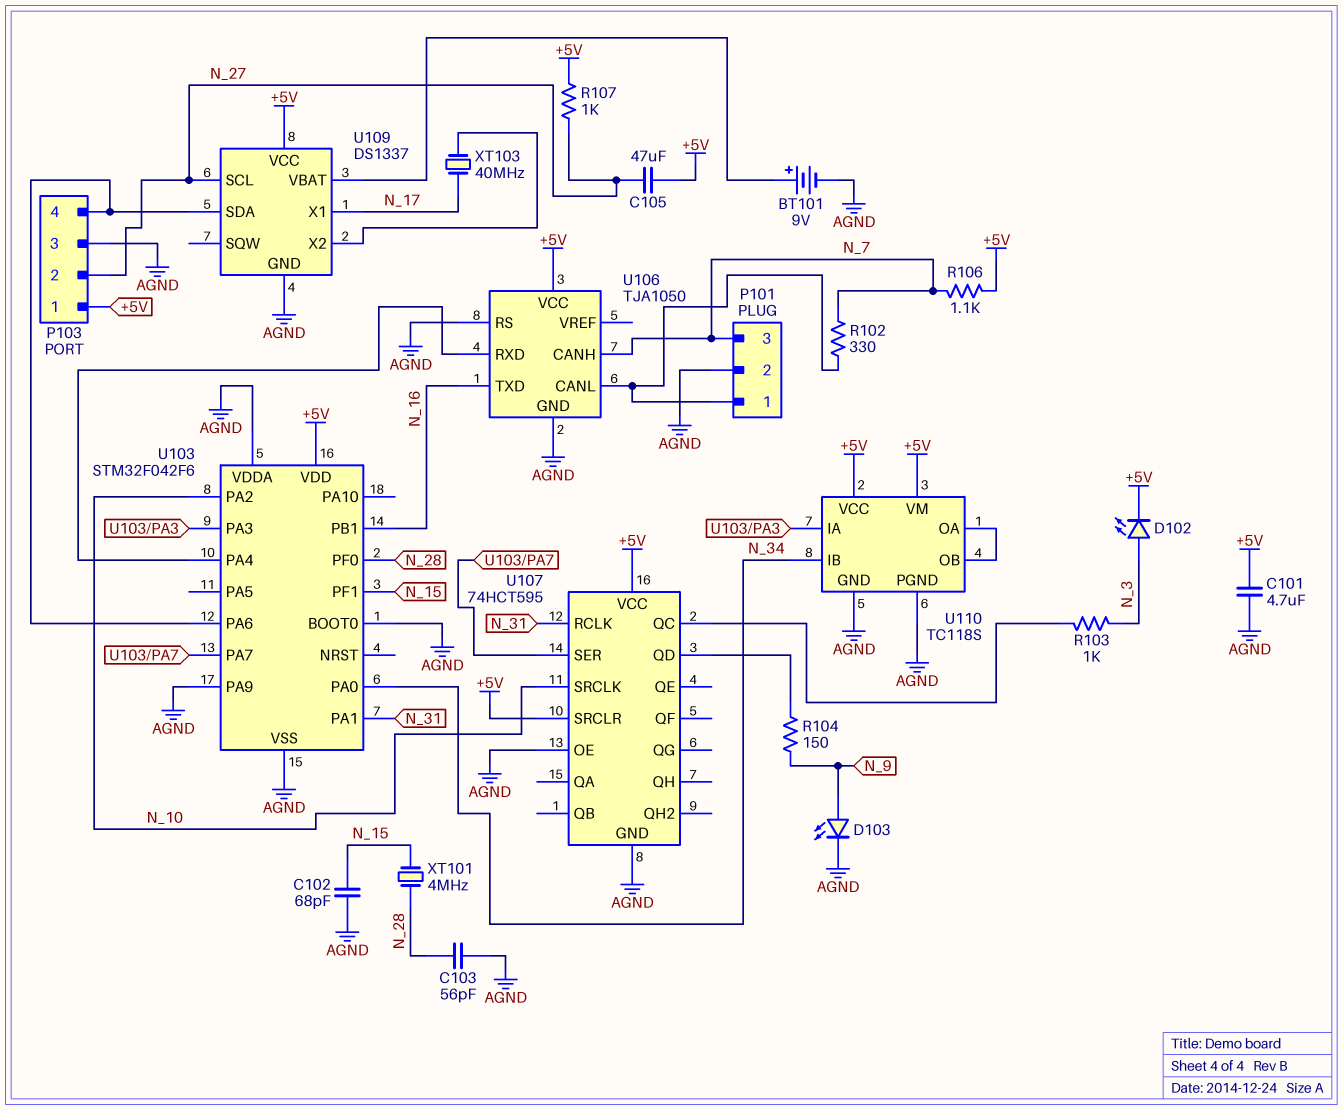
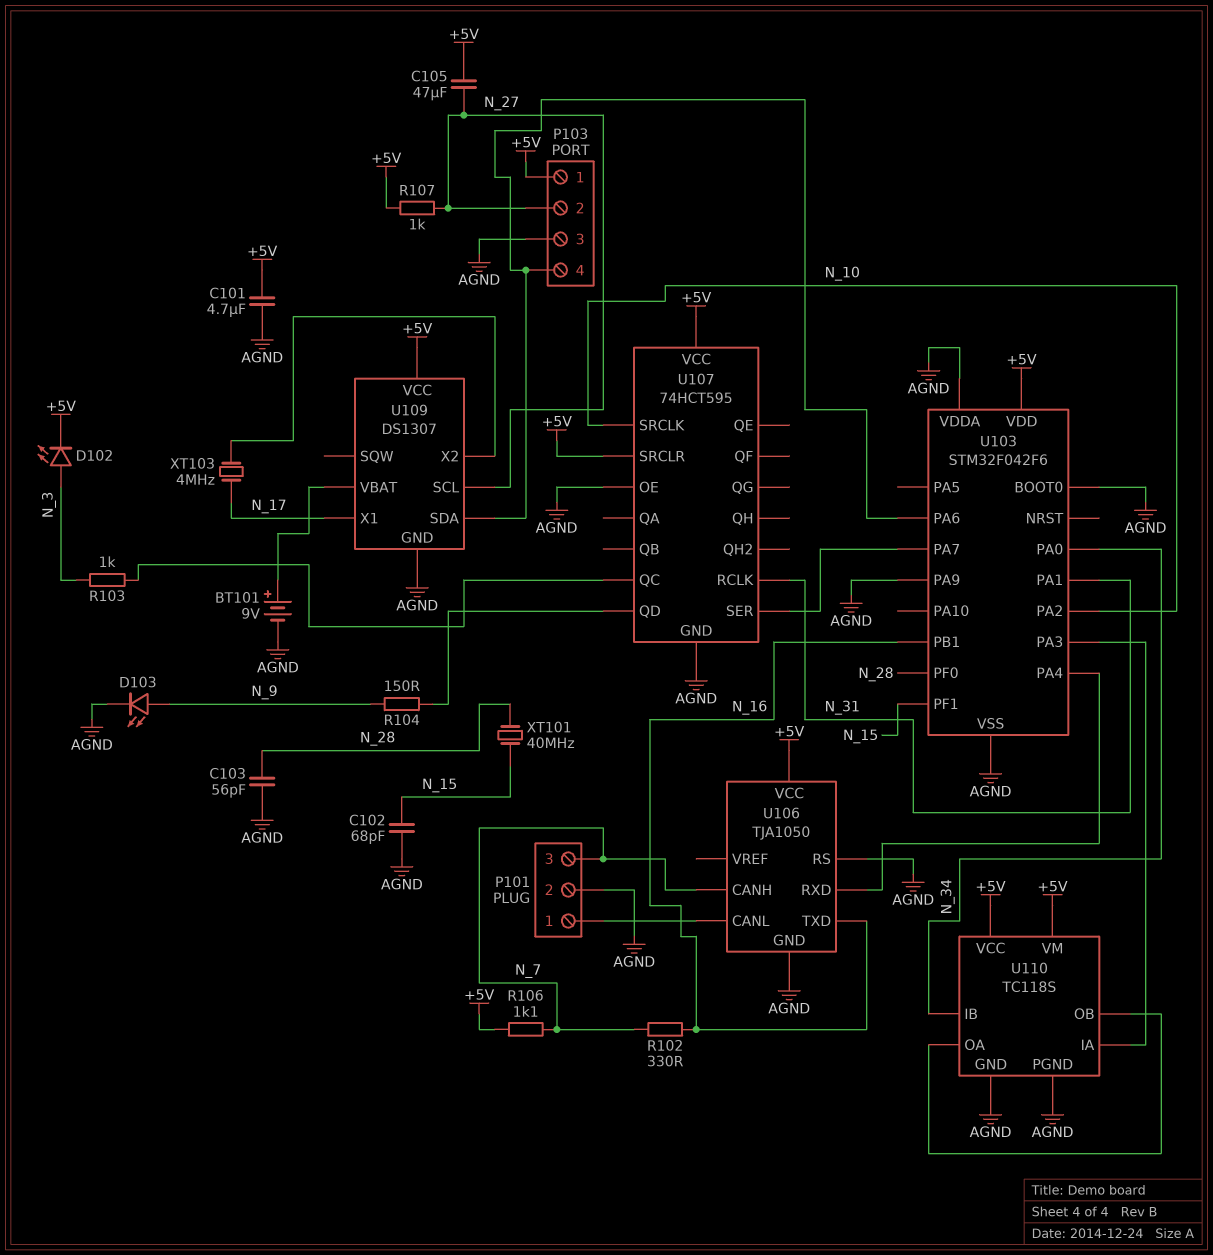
R102: 330 (N_7, P101/1) -> 330 (N_7, N_16)
U109: DS1337 -> DS1307
XT101: 4MHz (N_15, N_28) -> 40MHz (N_15, N_28)
XT103: 40MHz (N_17, U109/X2) -> 4MHz (N_17, U109/X2)

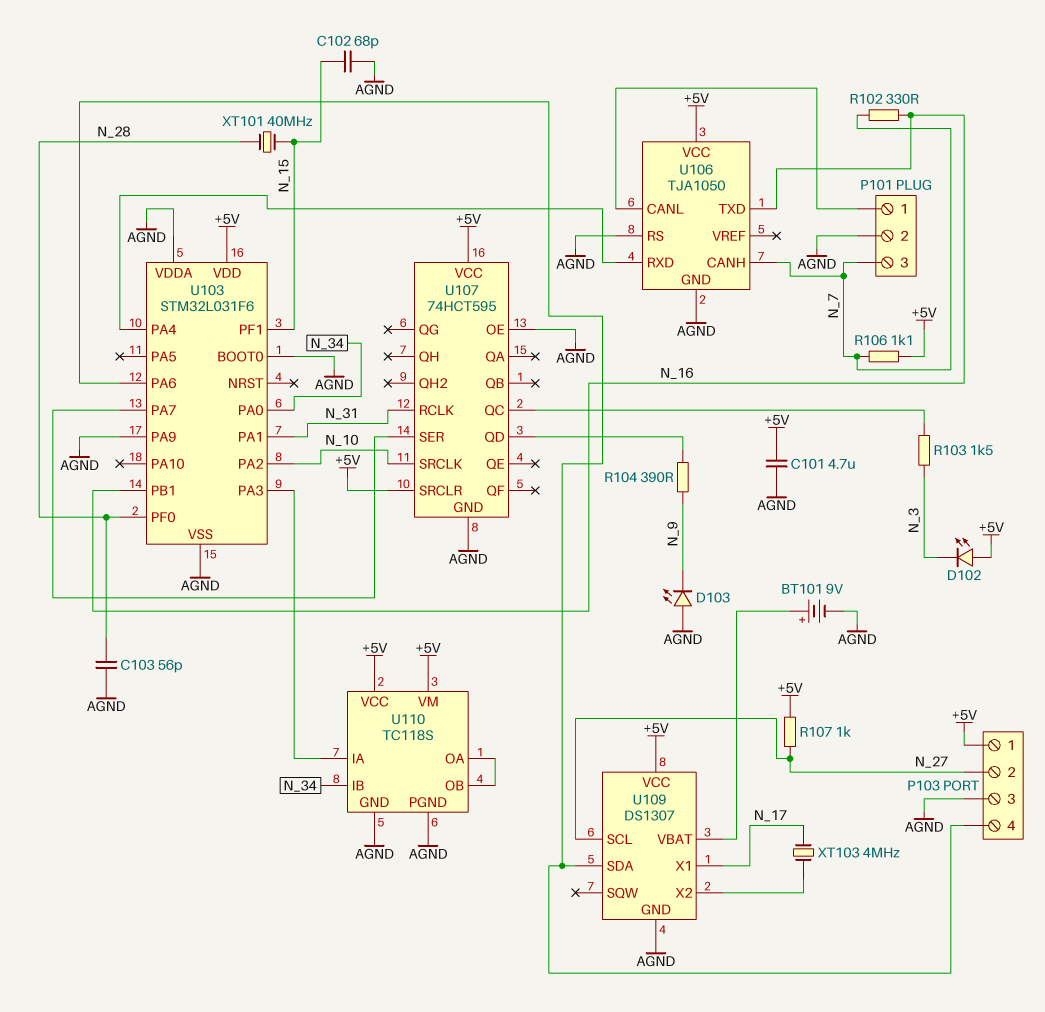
C105: 47uF (+5V, N_27) -> none
D102: LED (A N_3, K +5V) -> LED (A +5V, K N_3)
D103: LED (A N_9, K AGND) -> LED (A AGND, K N_9)
R103: 1k (N_3, U107/QC) -> 1.5k (N_3, U107/QC)
R104: 150 (N_9, U107/QD) -> 390 (N_9, U107/QD)
U103: STM32F042F6 -> STM32L031F6

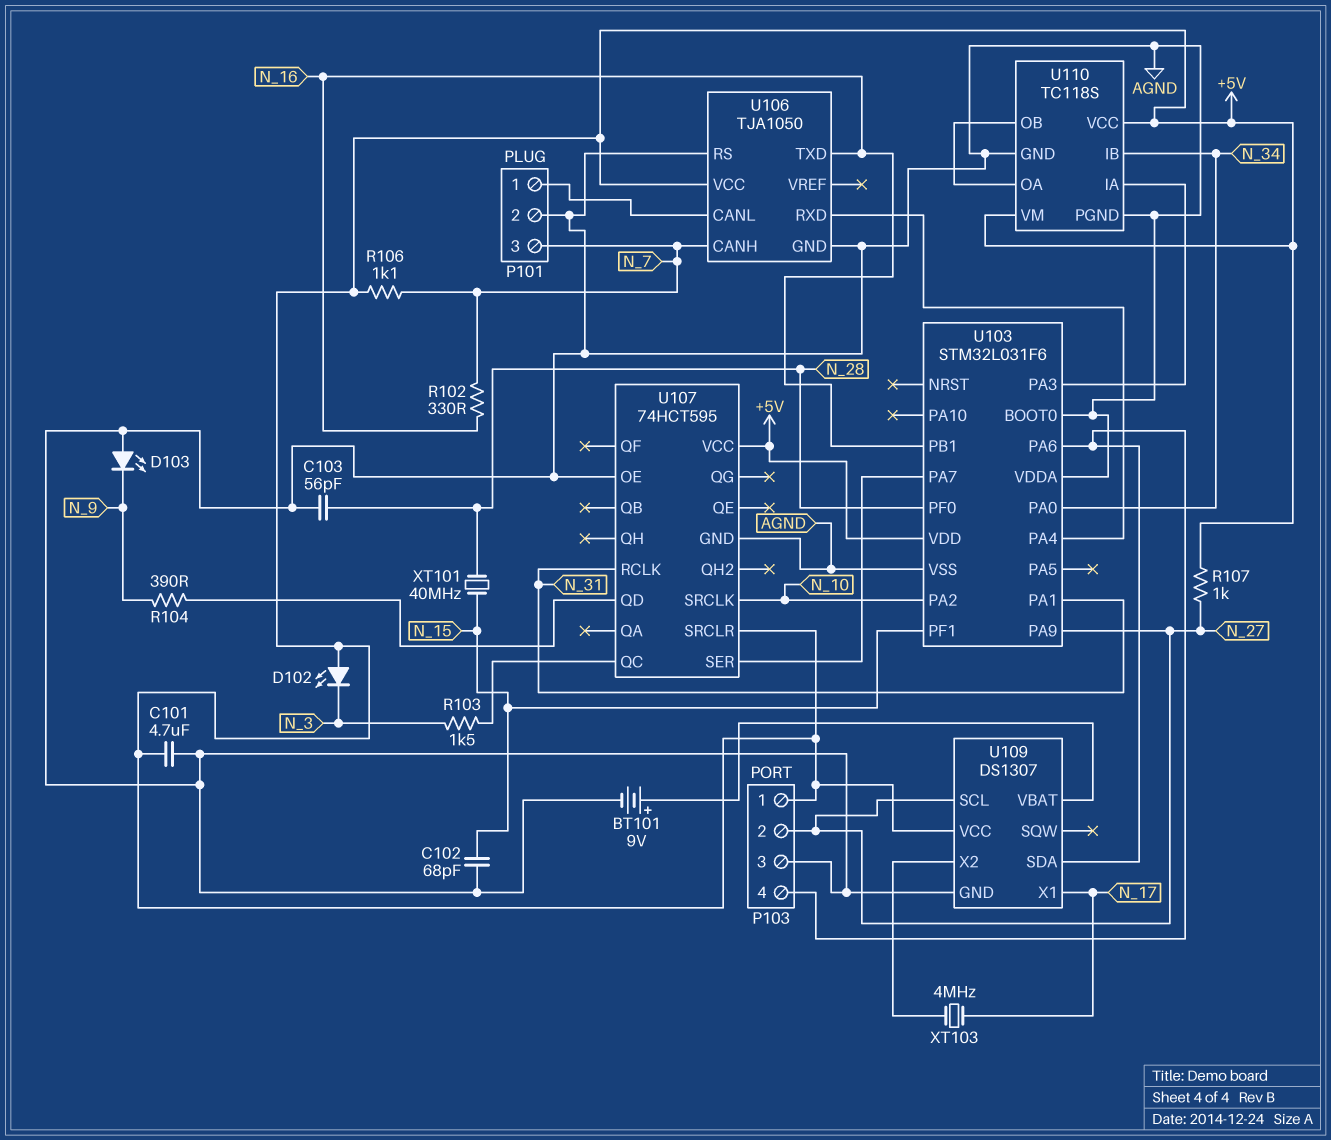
U103 pin PA9: AGND -> N_27

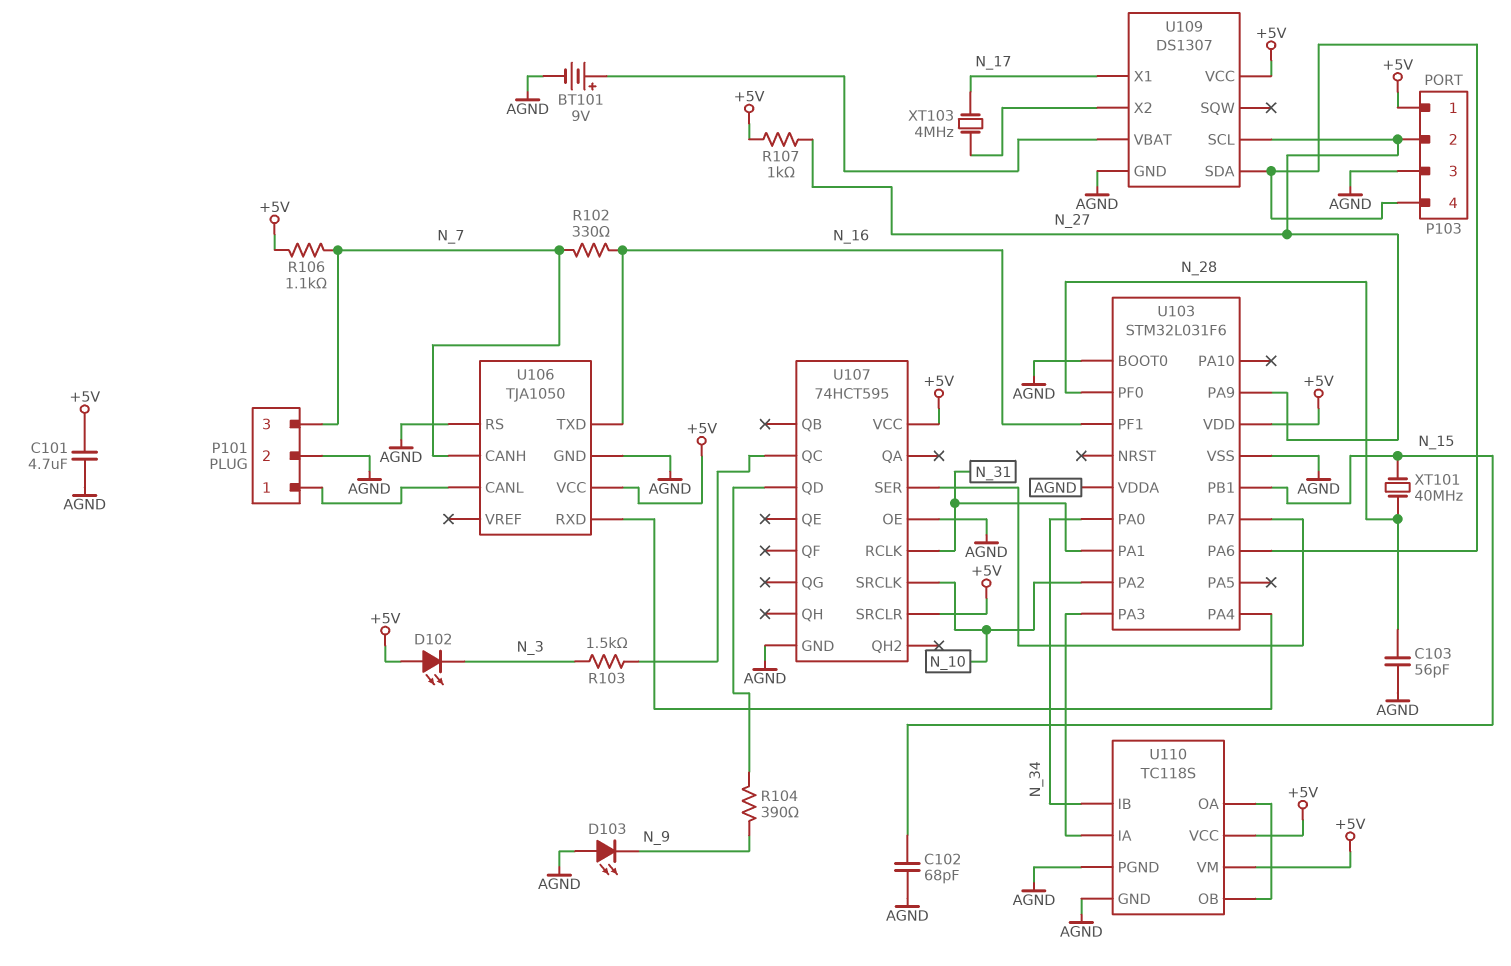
U103 pin PB1: N_16 -> N_15
U103 pin PF1: N_15 -> N_16

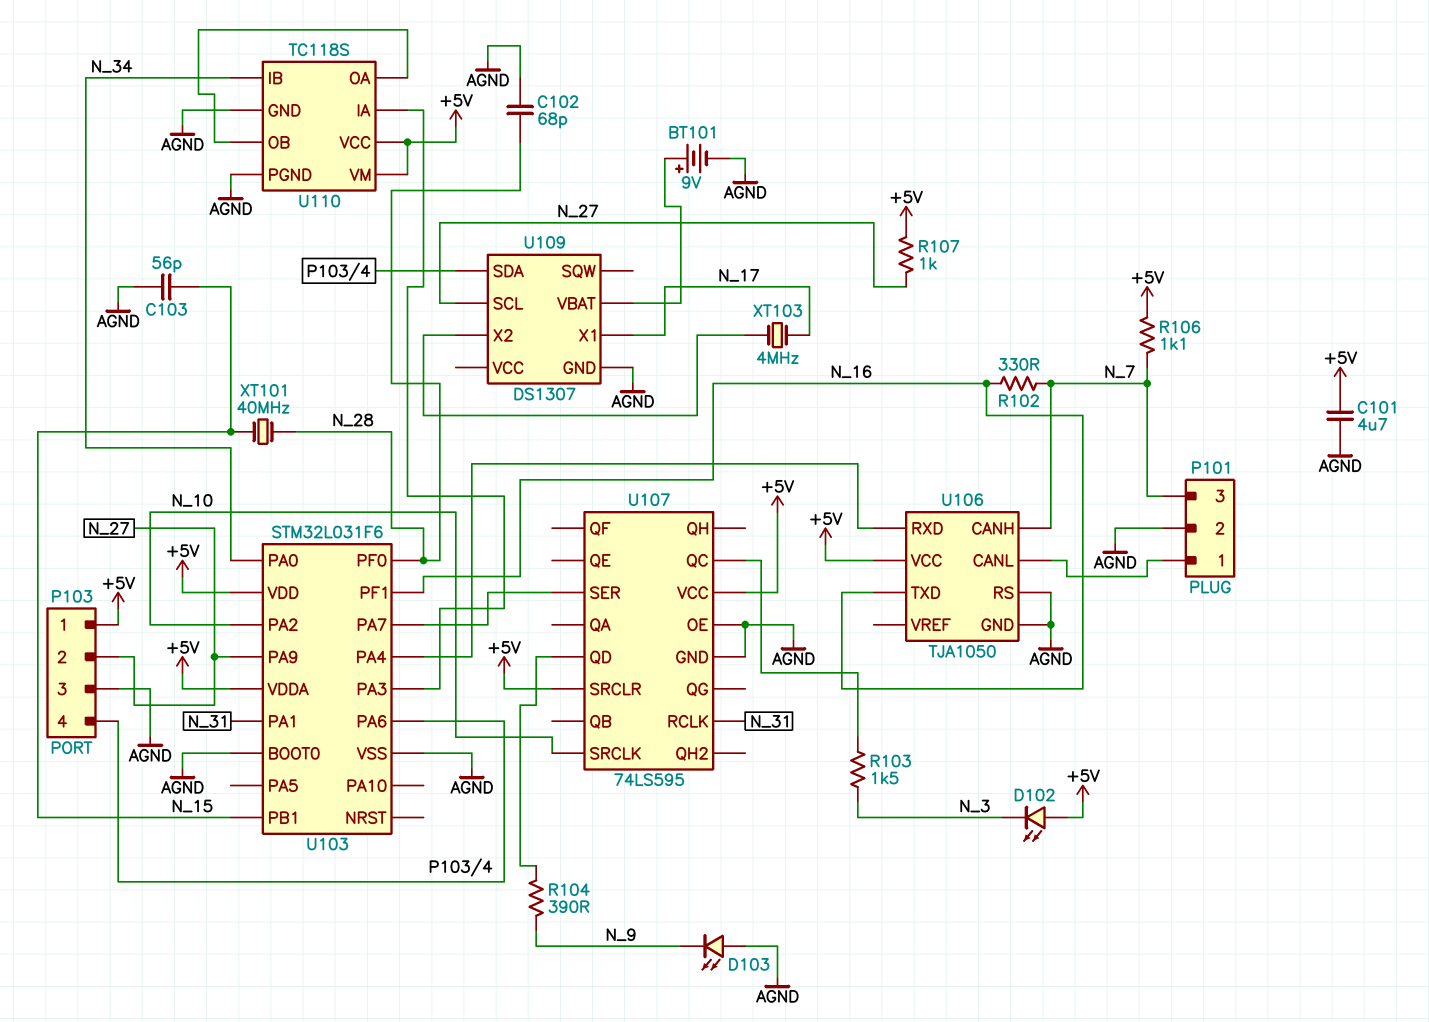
C102: 68pF (AGND, N_15) -> 68pF (AGND, N_28)
C103: 56pF (AGND, N_28) -> 56pF (AGND, N_15)
U103 pin VDDA: AGND -> +5V
U107: 74HCT595 -> 74LS595
U109 pin VCC: +5V -> none

